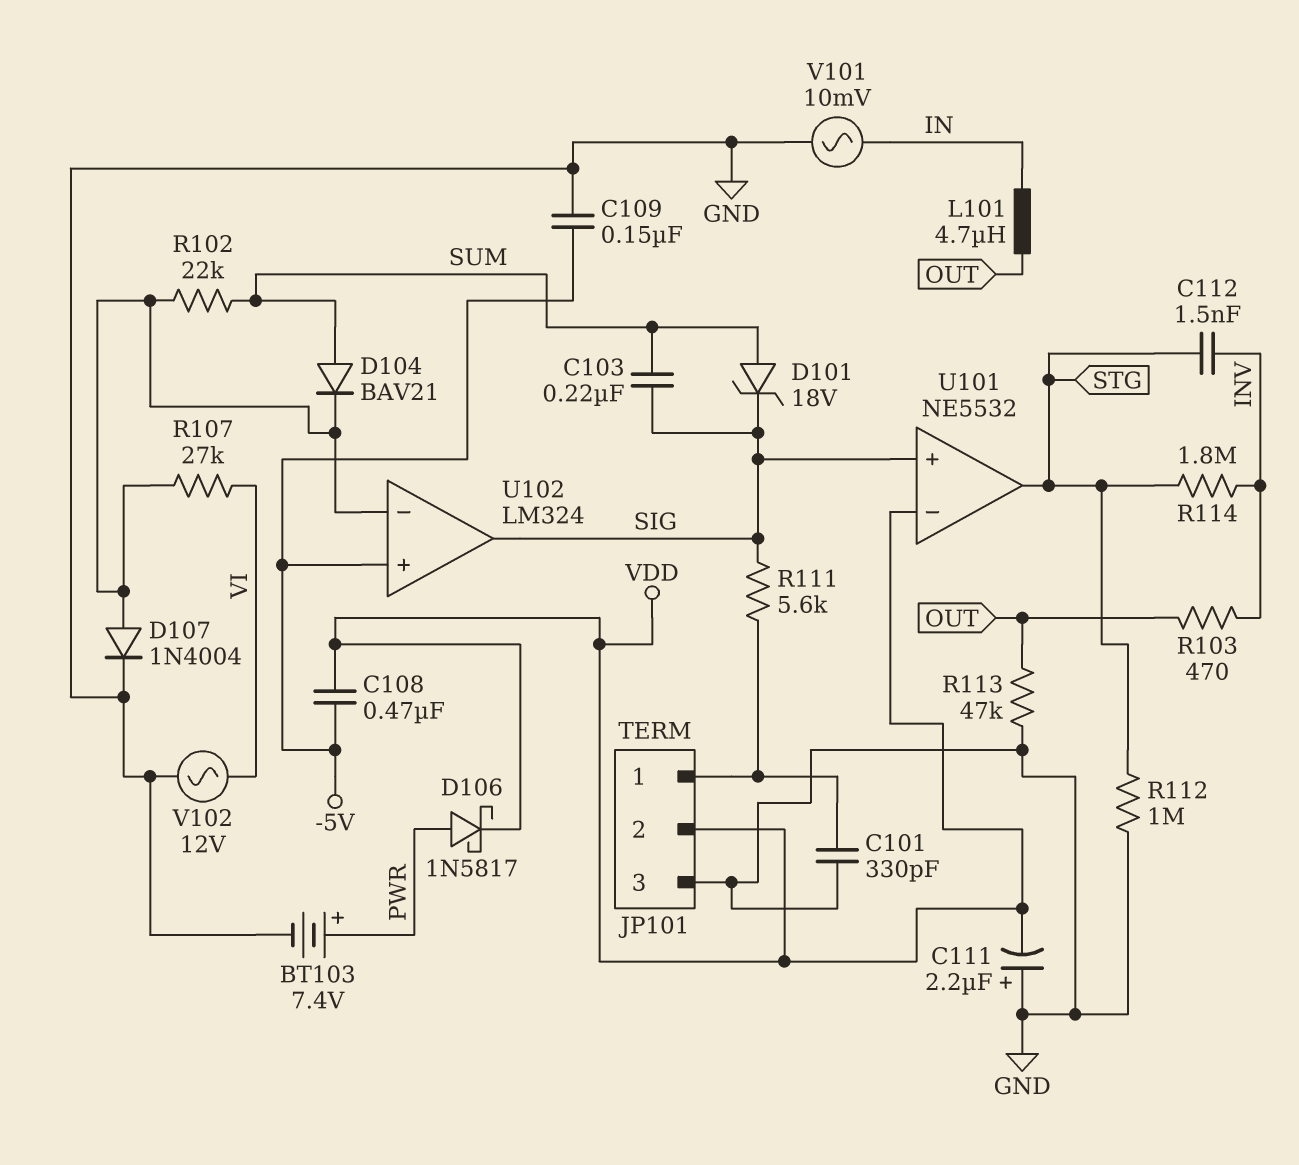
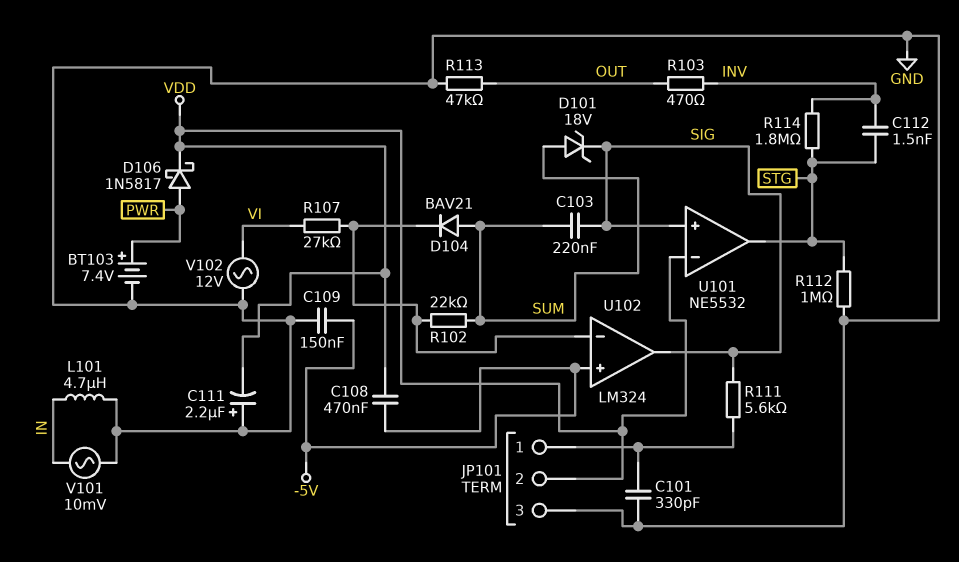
D107: diode 1N4004 (A U102/in-, K GND) -> none
L101: 4.7uH (IN, OUT) -> 4.7uH (GND, IN)

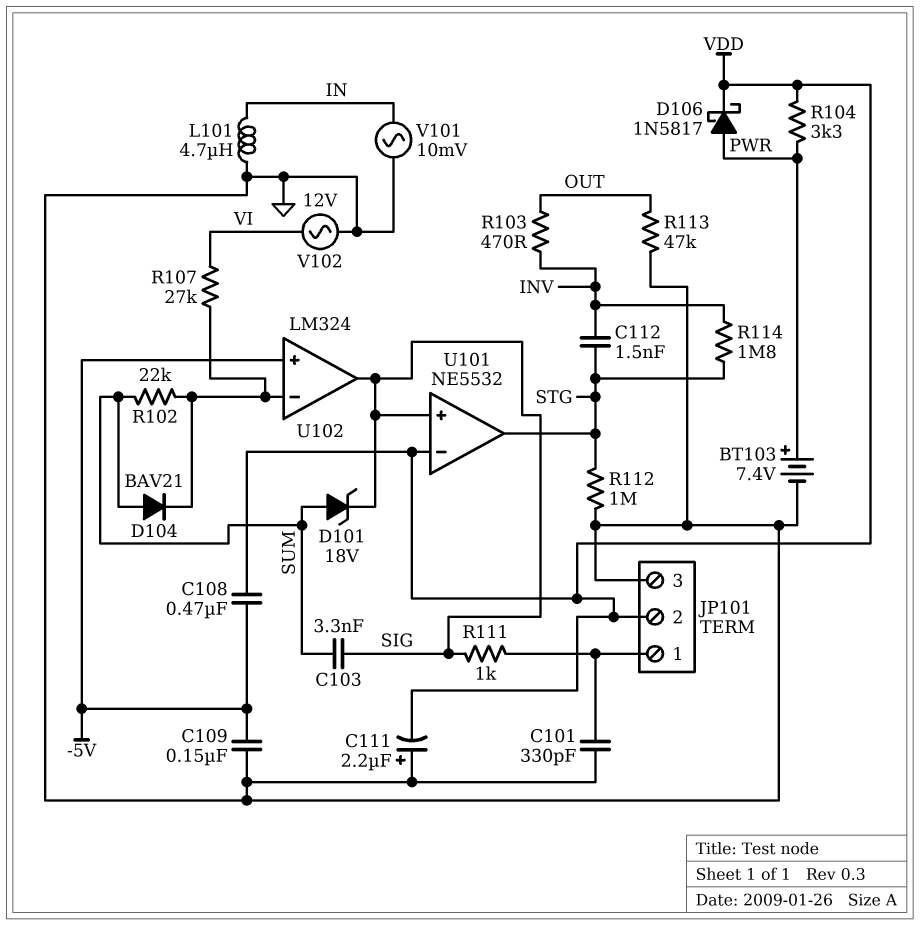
C103: 220nF (SIG, SUM) -> 3.3nF (SIG, SUM)
R104: none -> 3.3k (PWR, VDD)
R111: 5.6k (JP101/1, SIG) -> 1k (JP101/1, SIG)

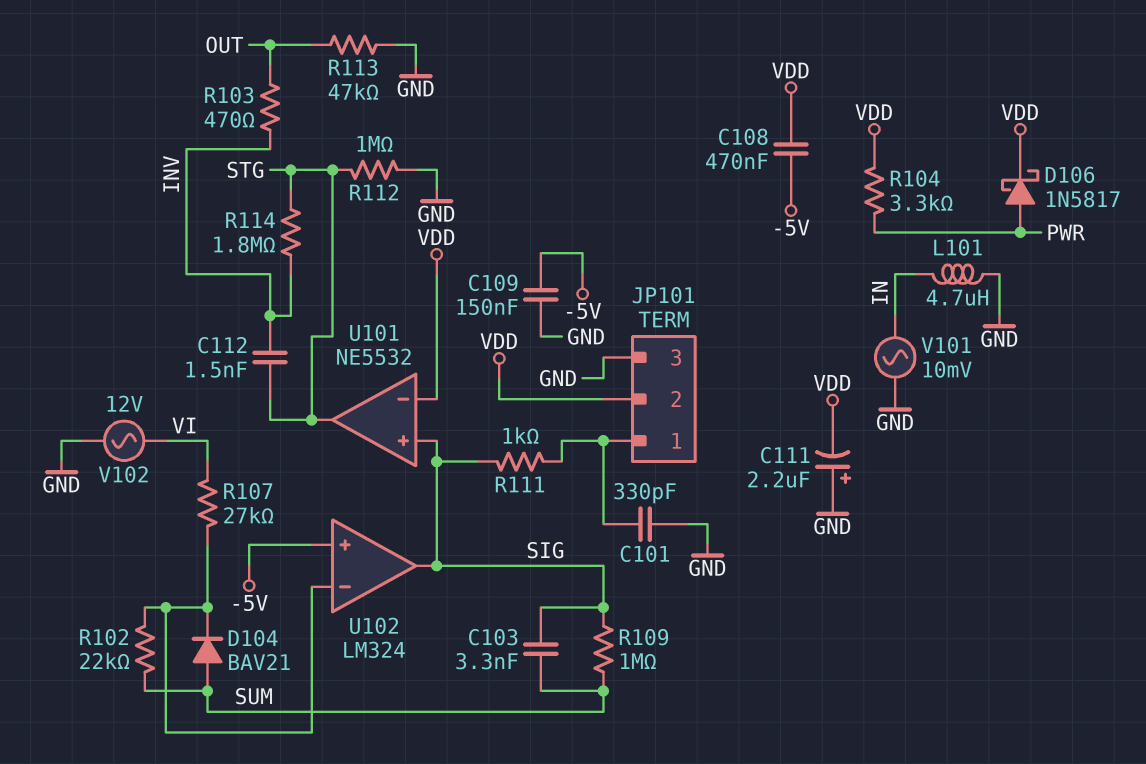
BT103: 7.4V (plus PWR, minus GND) -> none
D101: zener 18V (A SUM, K SIG) -> none
R109: none -> 1M (SIG, SUM)

